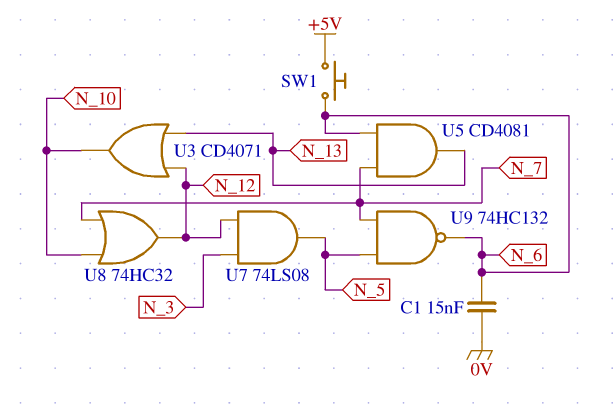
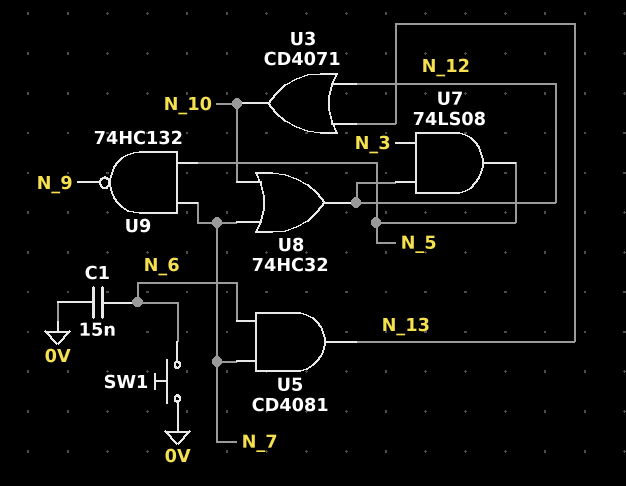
SW1: button (+5V, N_6) -> button (0V, N_6)
U9: NAND 74HC132 (in N_5, in N_7, out N_6) -> NAND 74HC132 (in N_5, in N_7, out N_9)

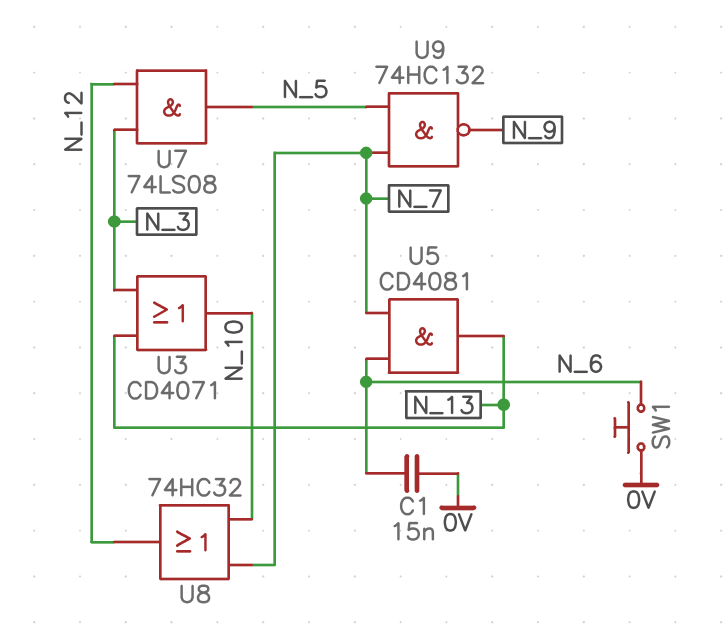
U3: OR CD4071 (in N_12, in N_13, out N_10) -> OR CD4071 (in N_3, in N_13, out N_10)

